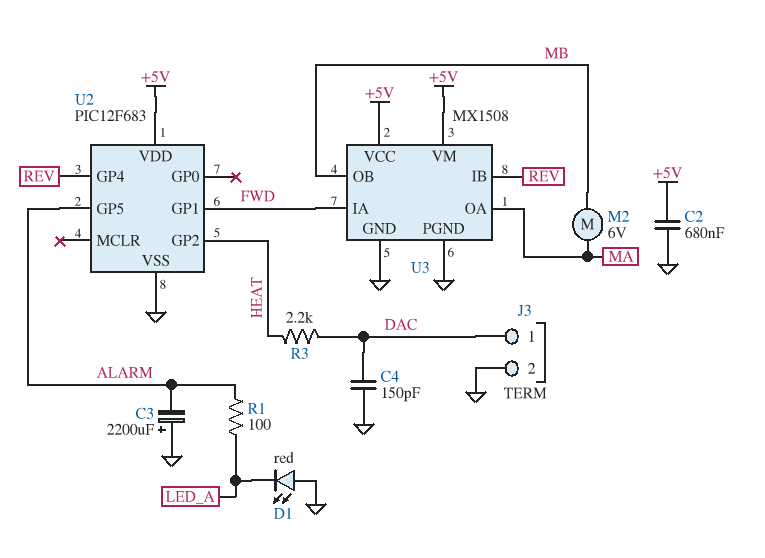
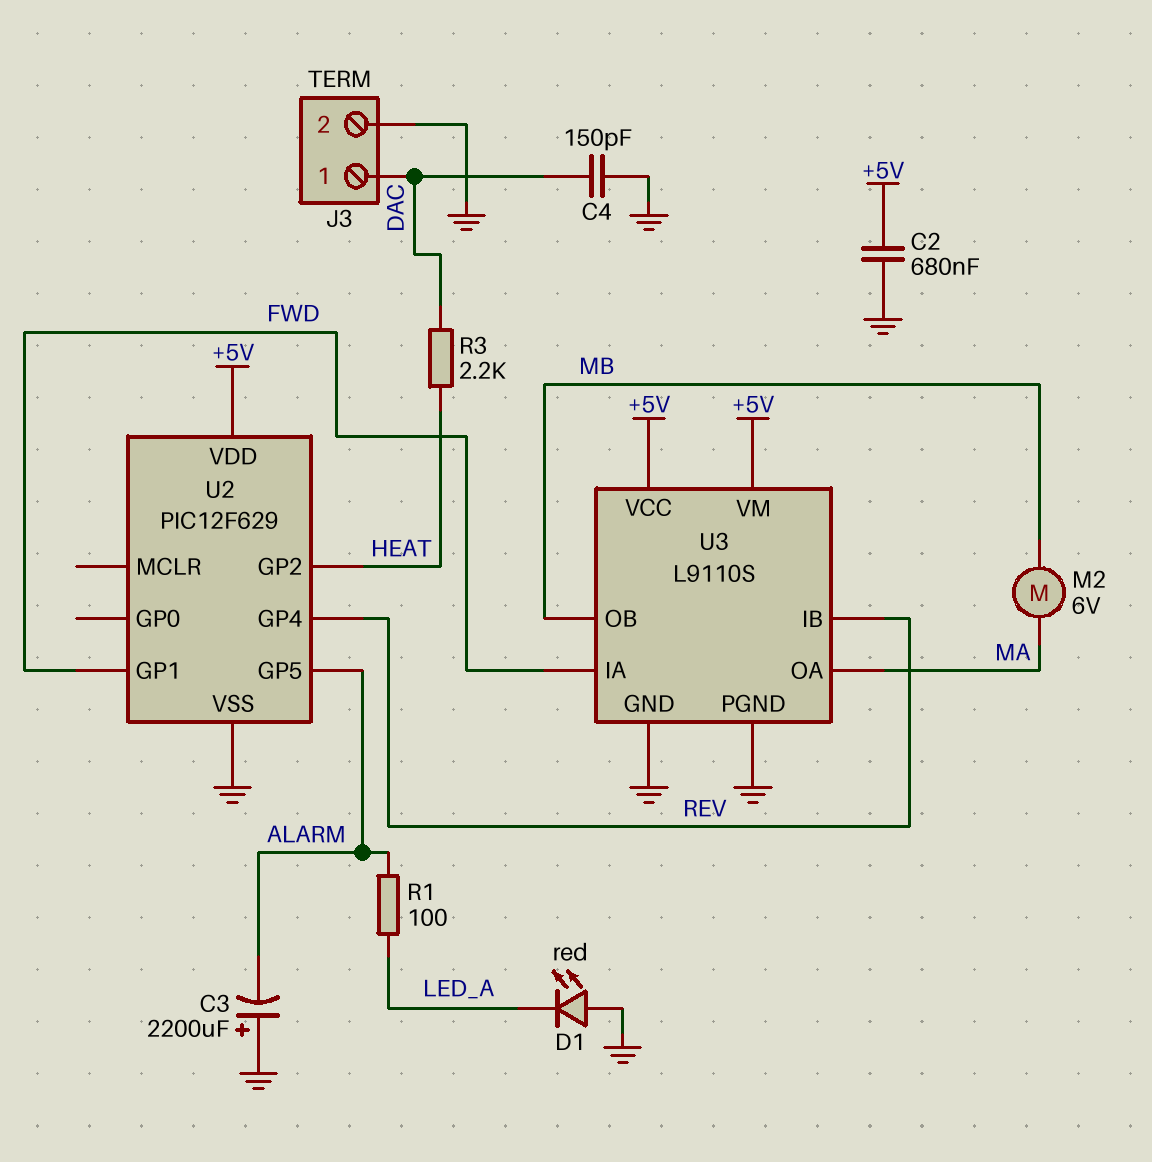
U2: PIC12F683 -> PIC12F629
U3: MX1508 -> L9110S

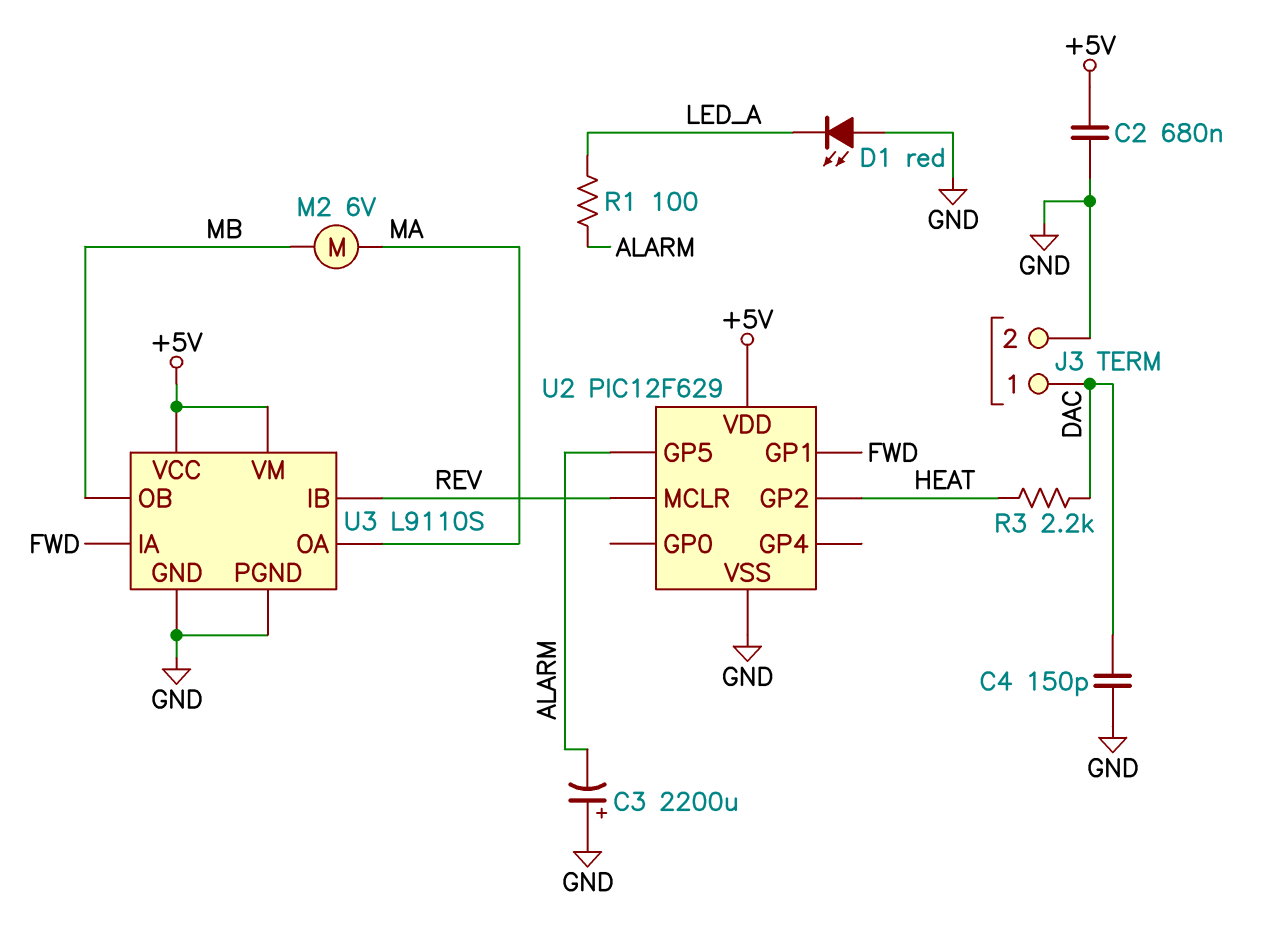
U2 pin GP4: REV -> none
U2 pin MCLR: none -> REV

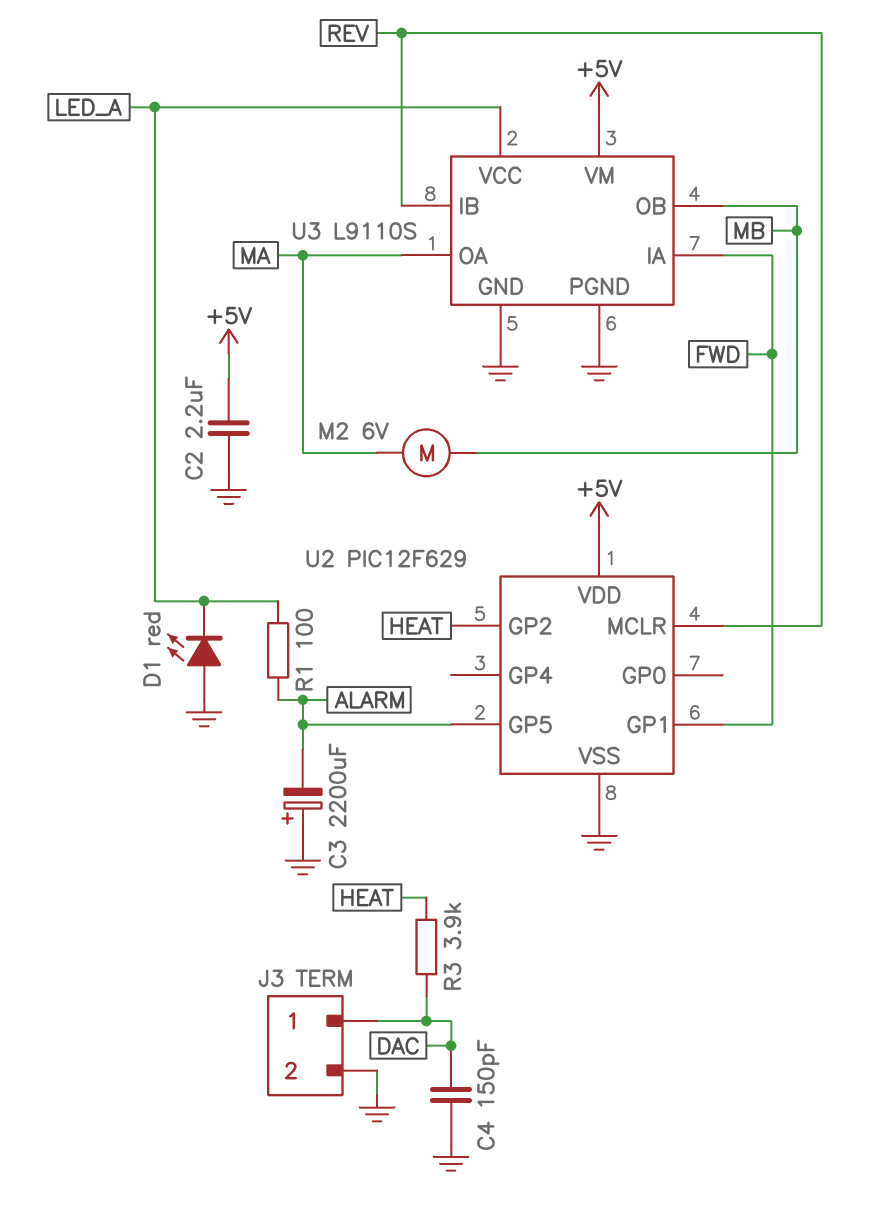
C2: 680nF (+5V, GND) -> 2.2uF (+5V, GND)
R3: 2.2k (DAC, HEAT) -> 3.9k (DAC, HEAT)
U3 pin VCC: +5V -> LED_A

